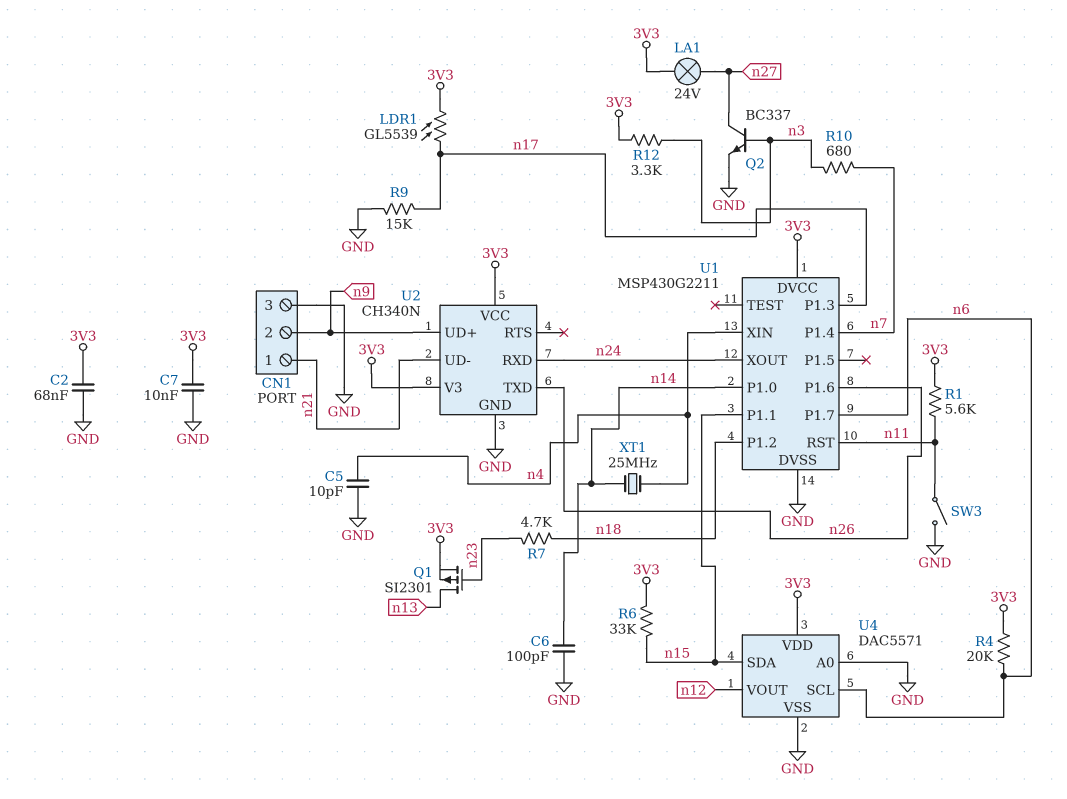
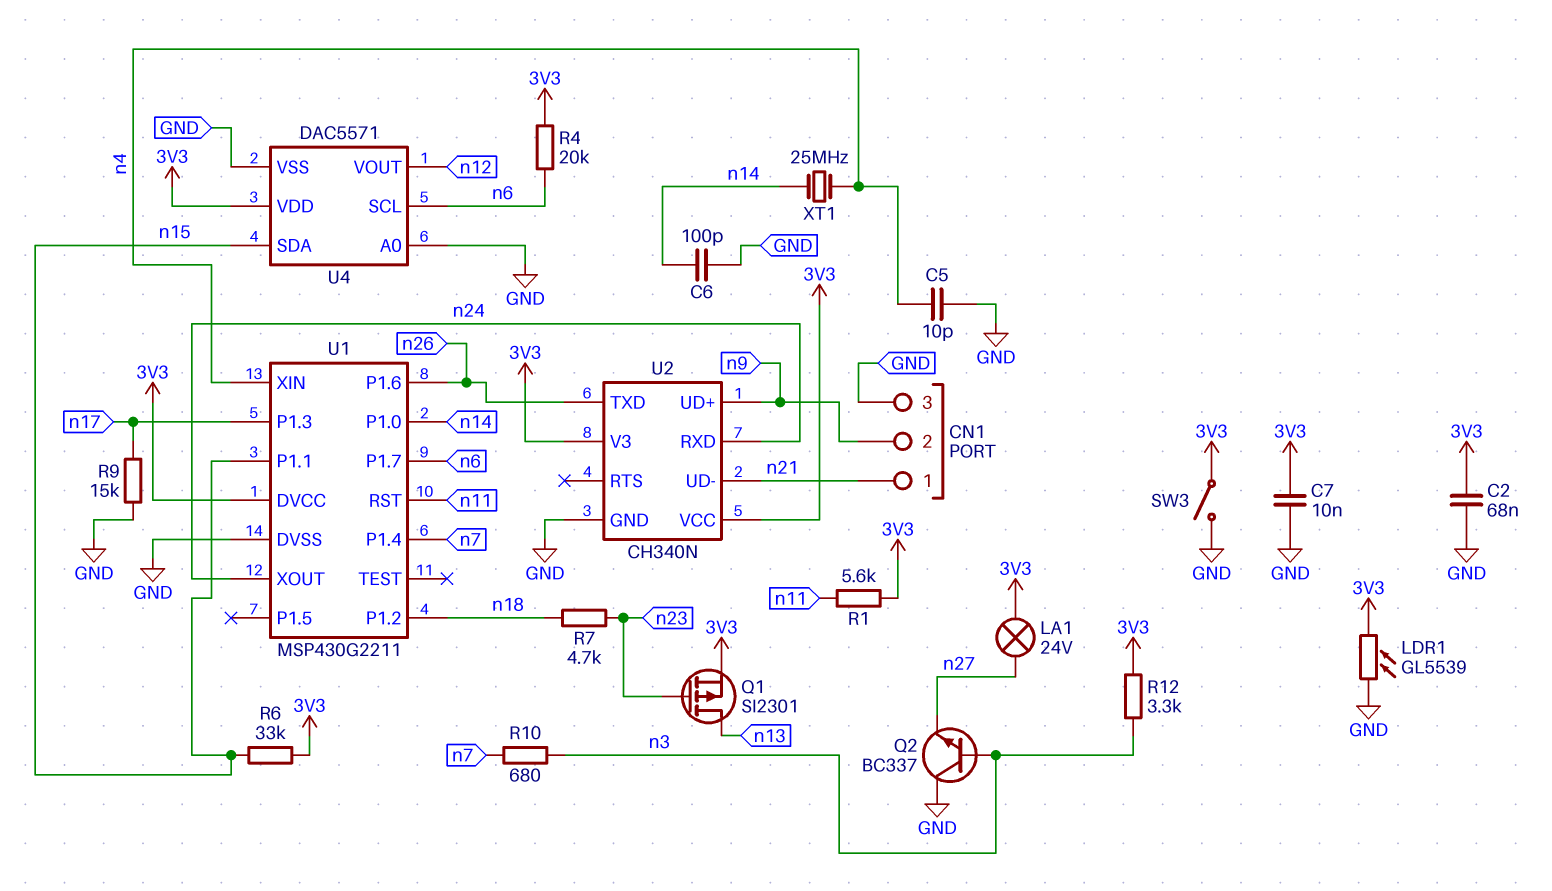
LDR1: GL5539 (3V3, n17) -> GL5539 (3V3, GND)
Q2: NPN BC337 (B n3, C n27, E GND) -> NPN BC337 (B n3, C GND, E n27)
SW3: switch (GND, n11) -> switch (3V3, GND)

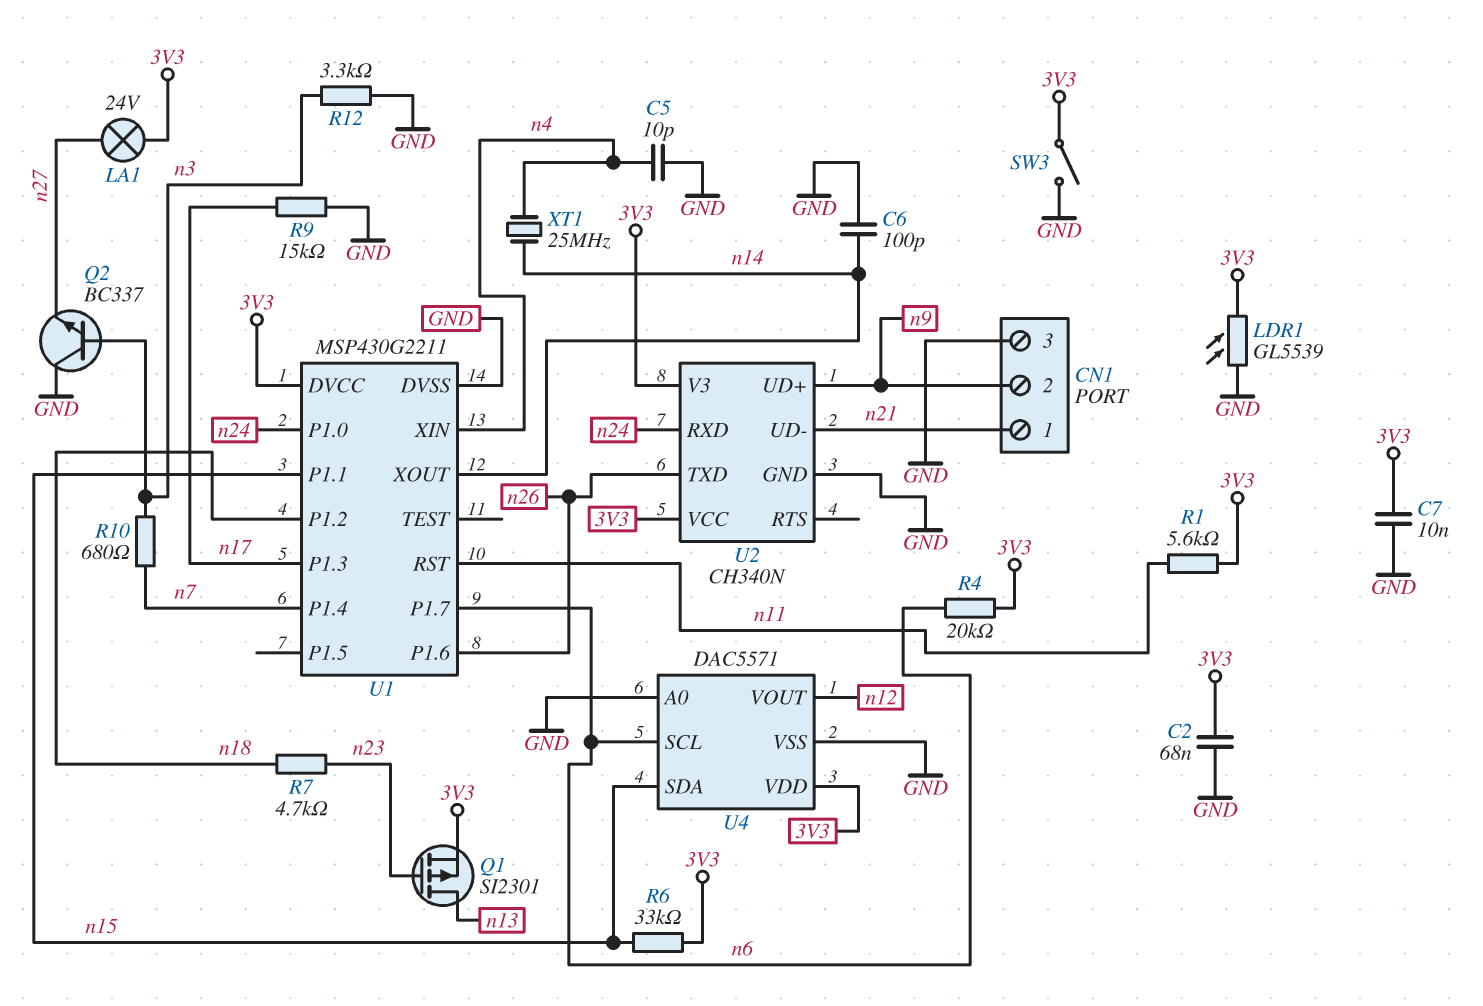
R12: 3.3k (3V3, n3) -> 3.3k (GND, n3)
U1 pin P1.0: n14 -> n24
U1 pin XOUT: n24 -> n14

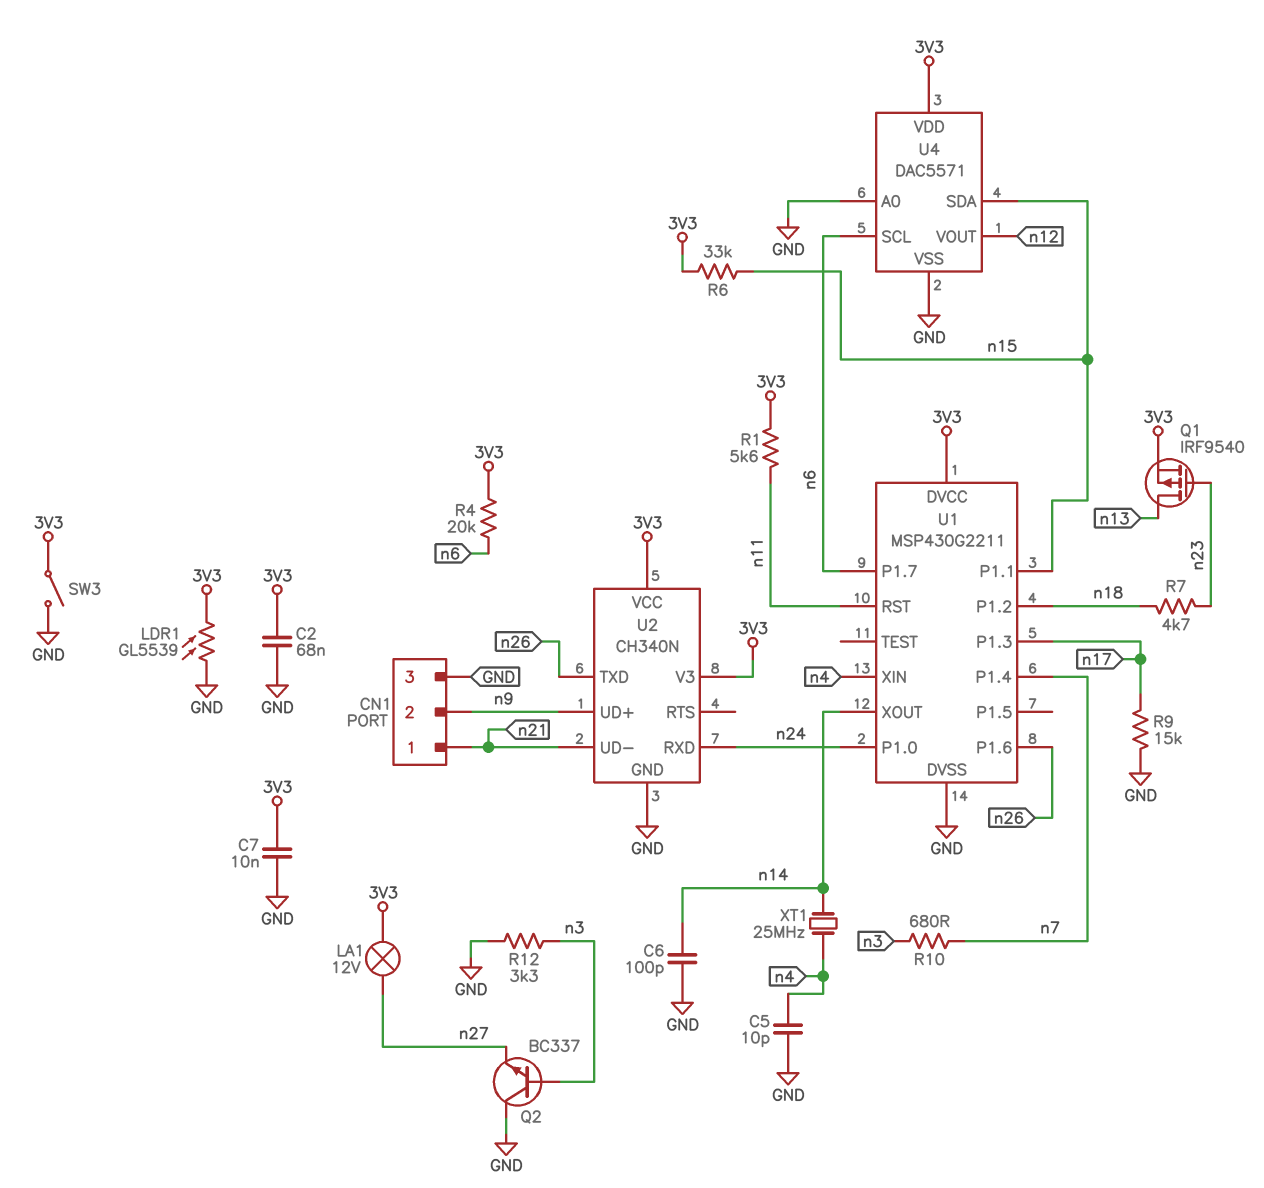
LA1: lamp 24V (3V3, n27) -> lamp 12V (3V3, n27)
Q1: PMOS SI2301 (G n23, D n13, S 3V3) -> PMOS IRF9540 (G n23, D n13, S 3V3)

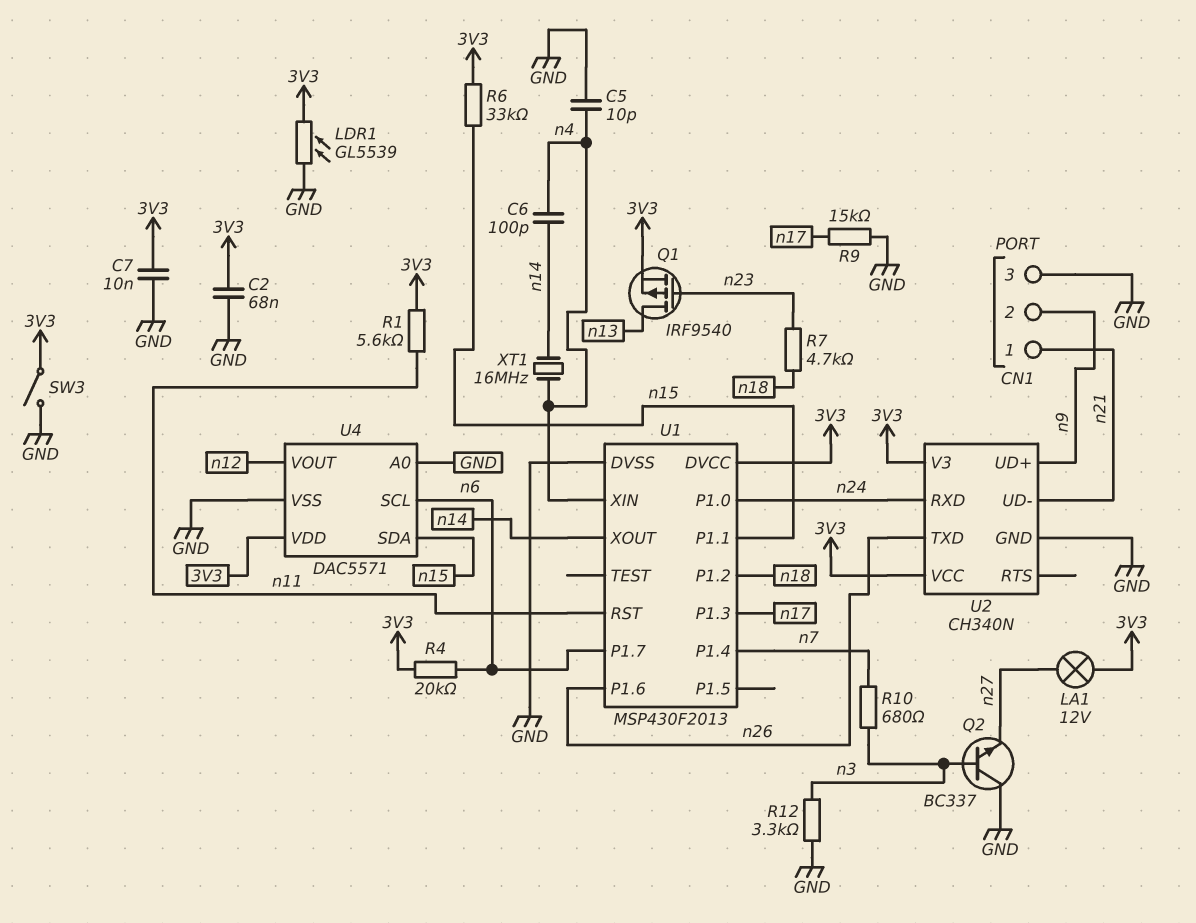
C6: 100pF (GND, n14) -> 100pF (n4, n14)
U1: MSP430G2211 -> MSP430F2013
XT1: 25MHz (n4, n14) -> 16MHz (n4, n14)

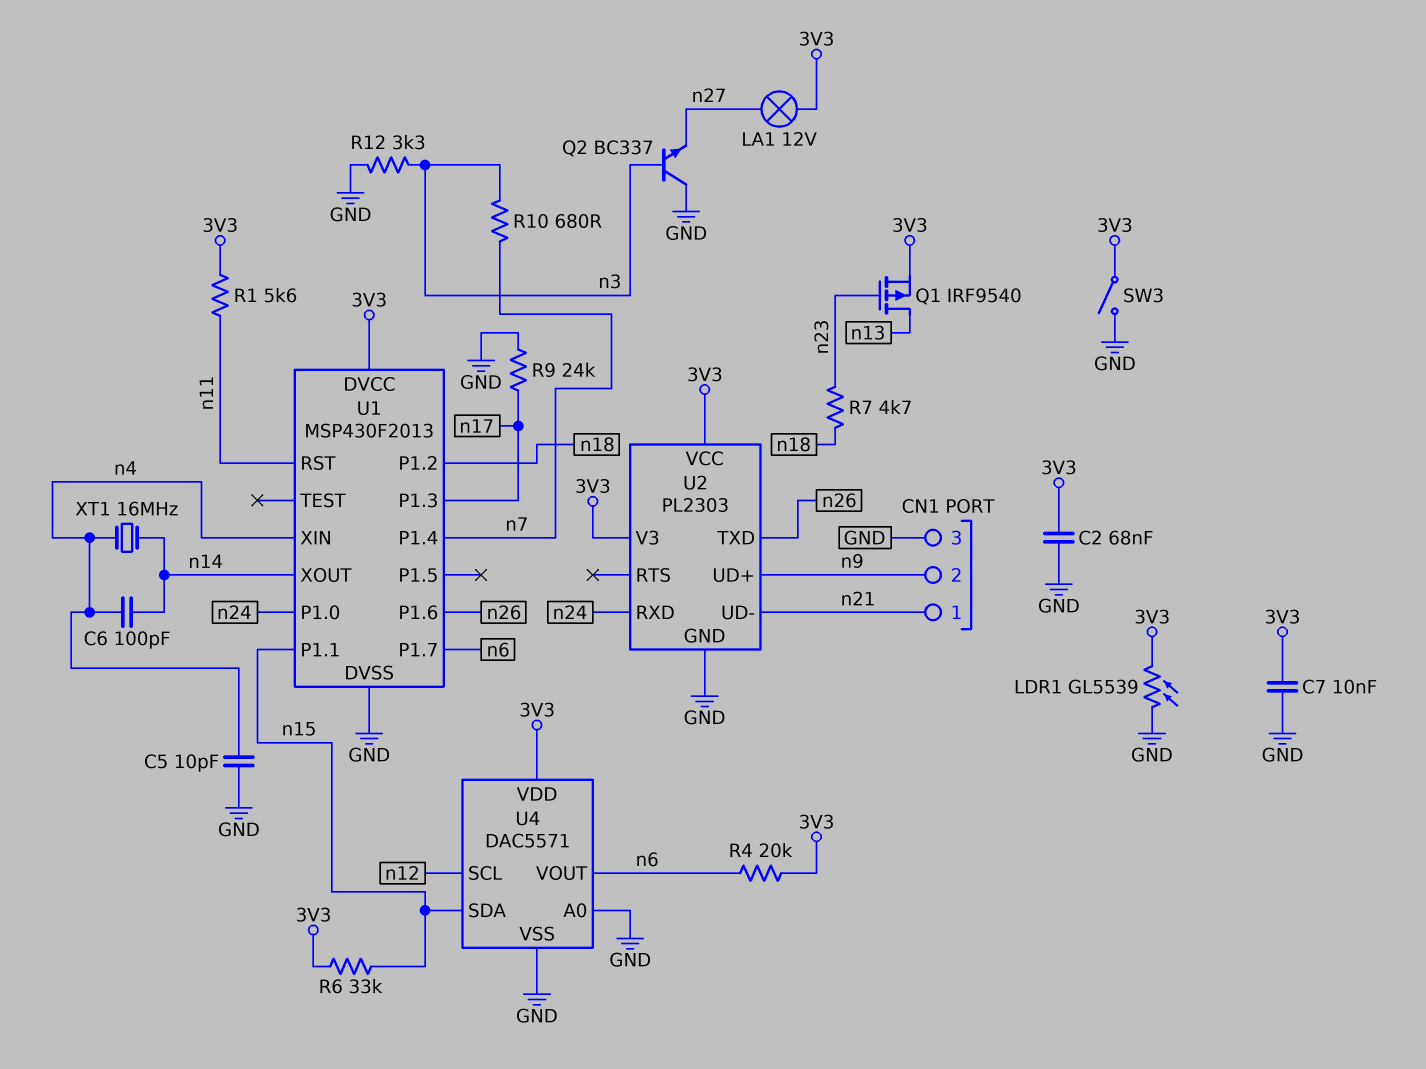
R9: 15k (GND, n17) -> 24k (GND, n17)
U2: CH340N -> PL2303
U4 pin SCL: n6 -> n12
U4 pin VOUT: n12 -> n6

